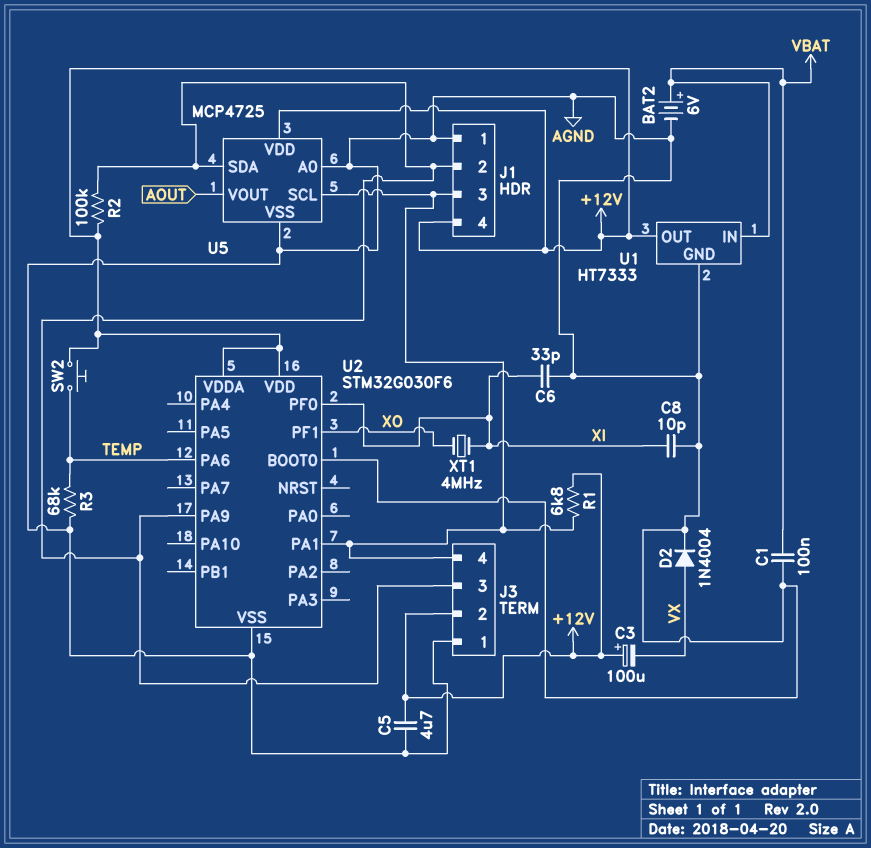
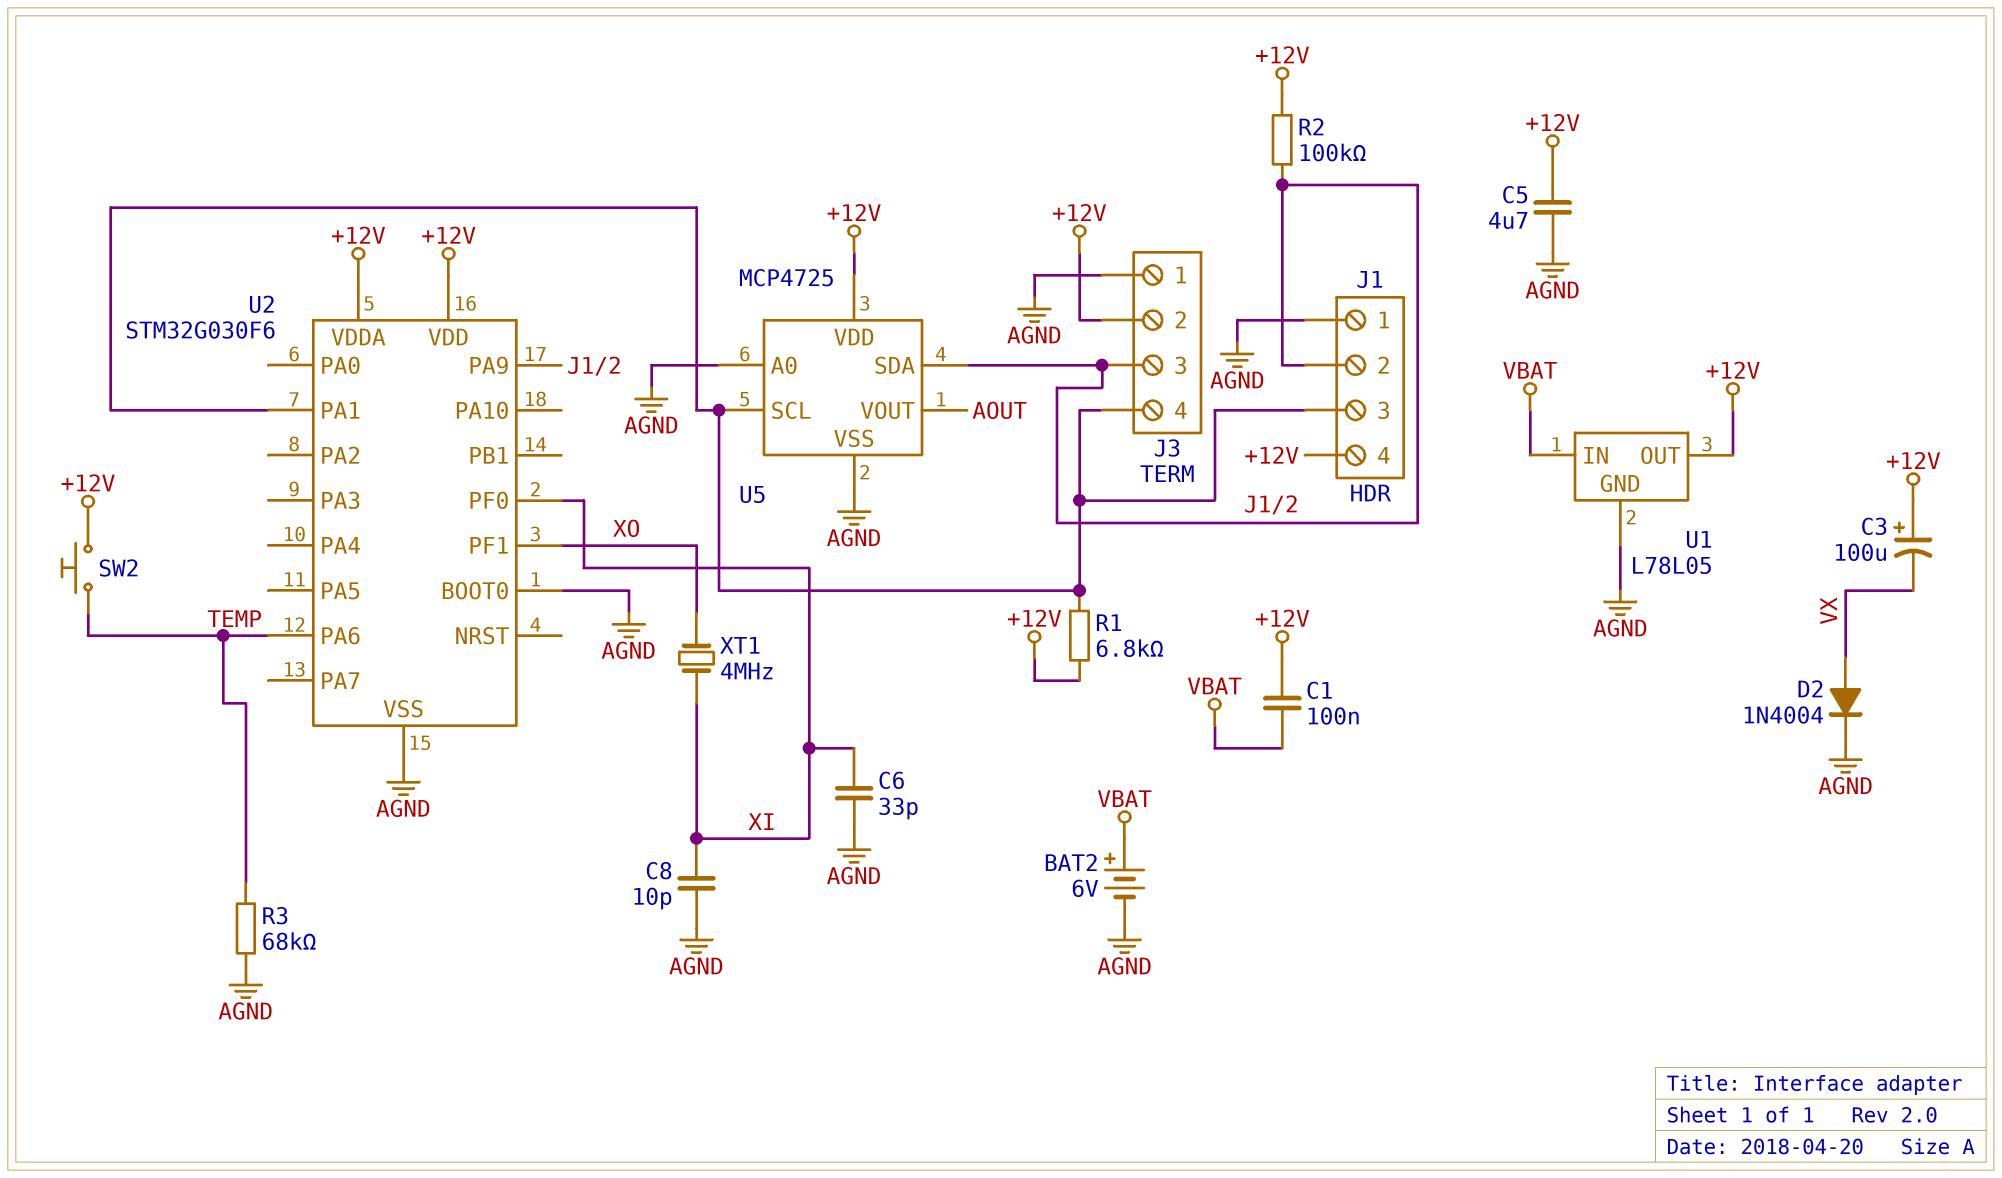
C1: 100nF (AGND, VBAT) -> 100nF (+12V, VBAT)
U1: HT7333 -> L78L05

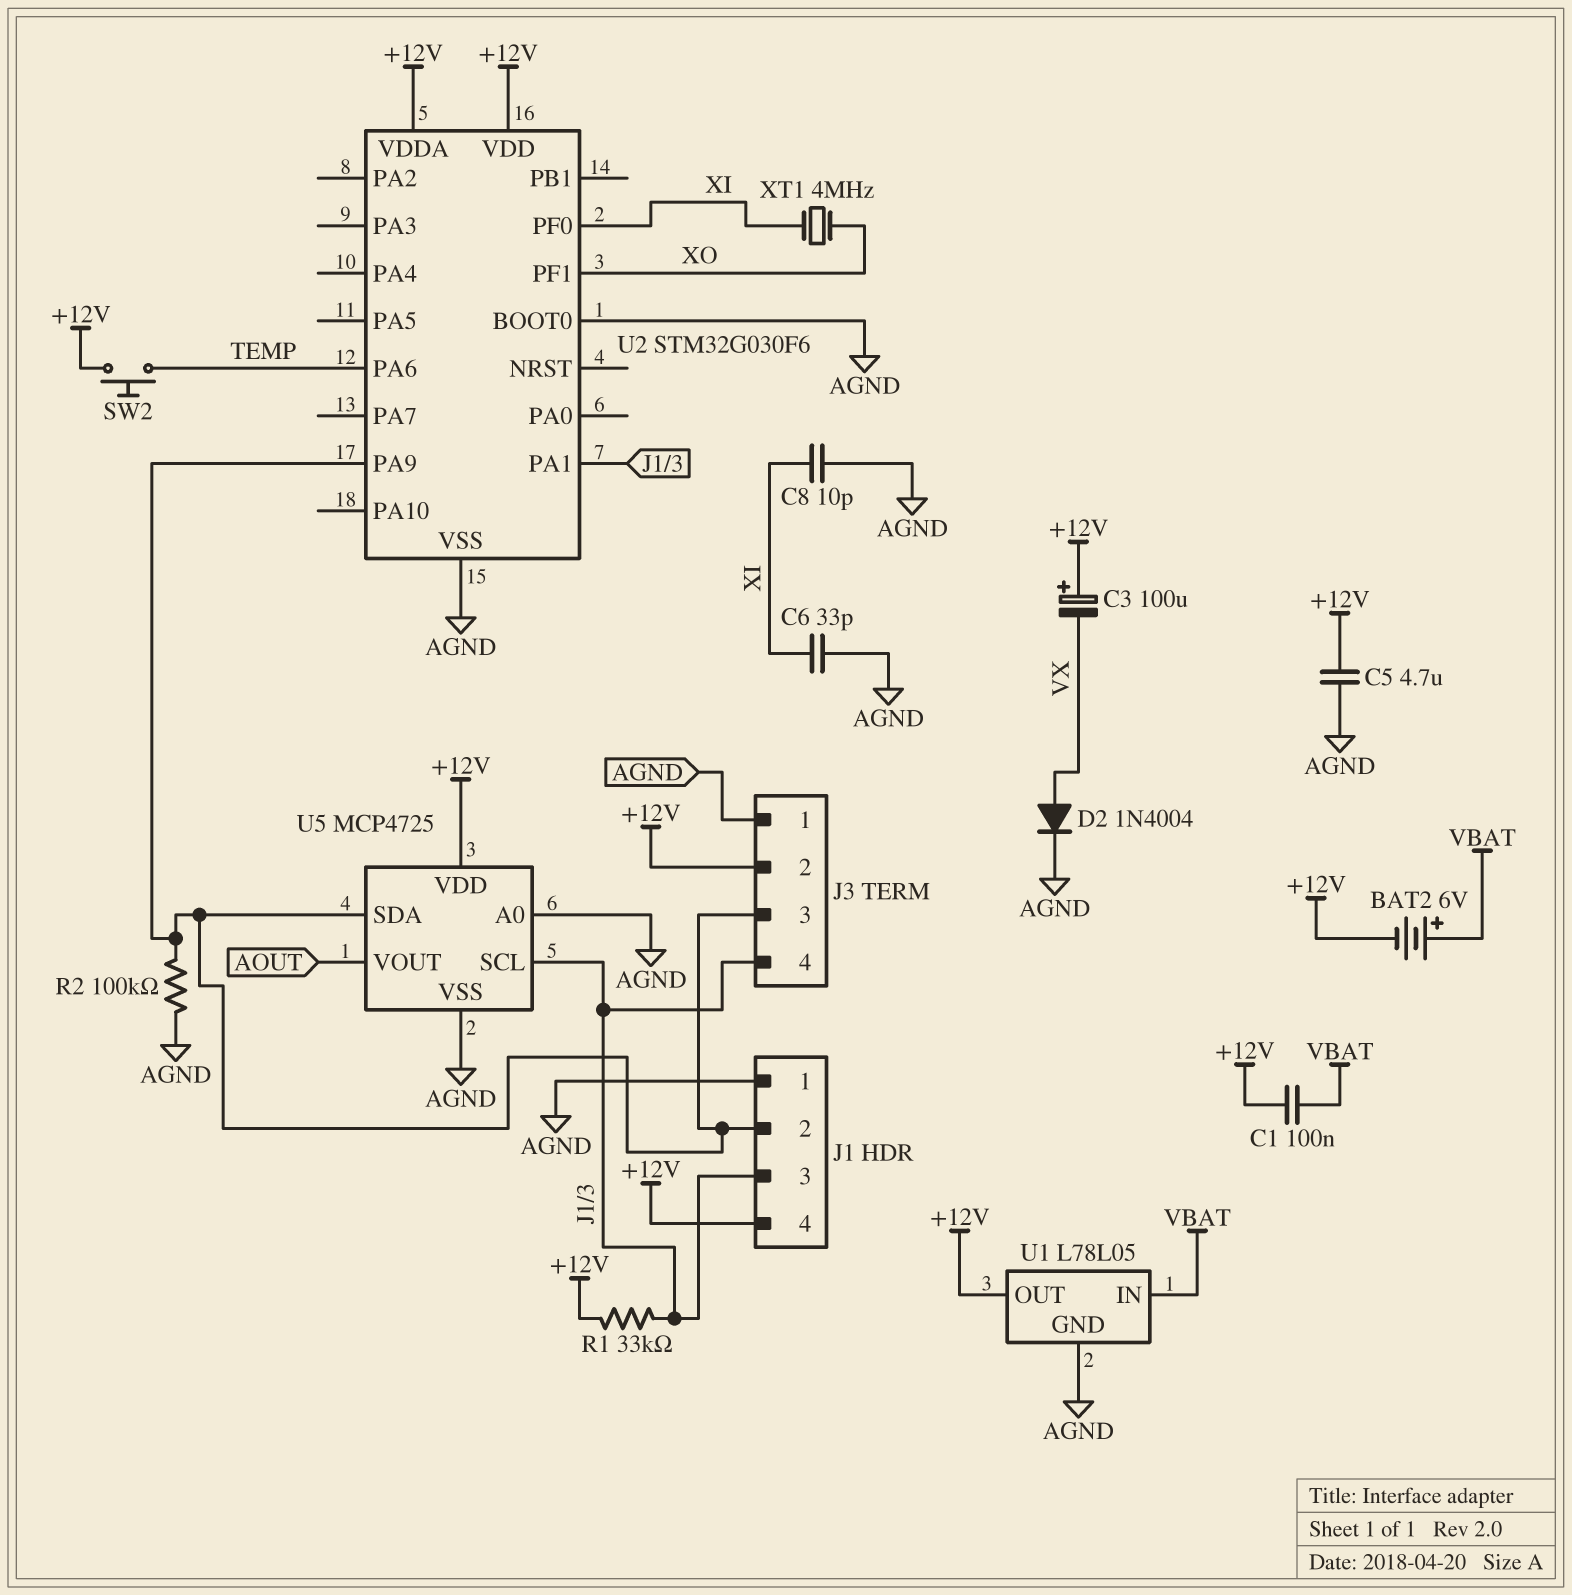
BAT2: 6V (plus VBAT, minus AGND) -> 6V (plus VBAT, minus +12V)
R1: 6.8k (+12V, J1/3) -> 33k (+12V, J1/3)
R2: 100k (+12V, J1/2) -> 100k (AGND, J1/2)
R3: 68k (AGND, TEMP) -> none

